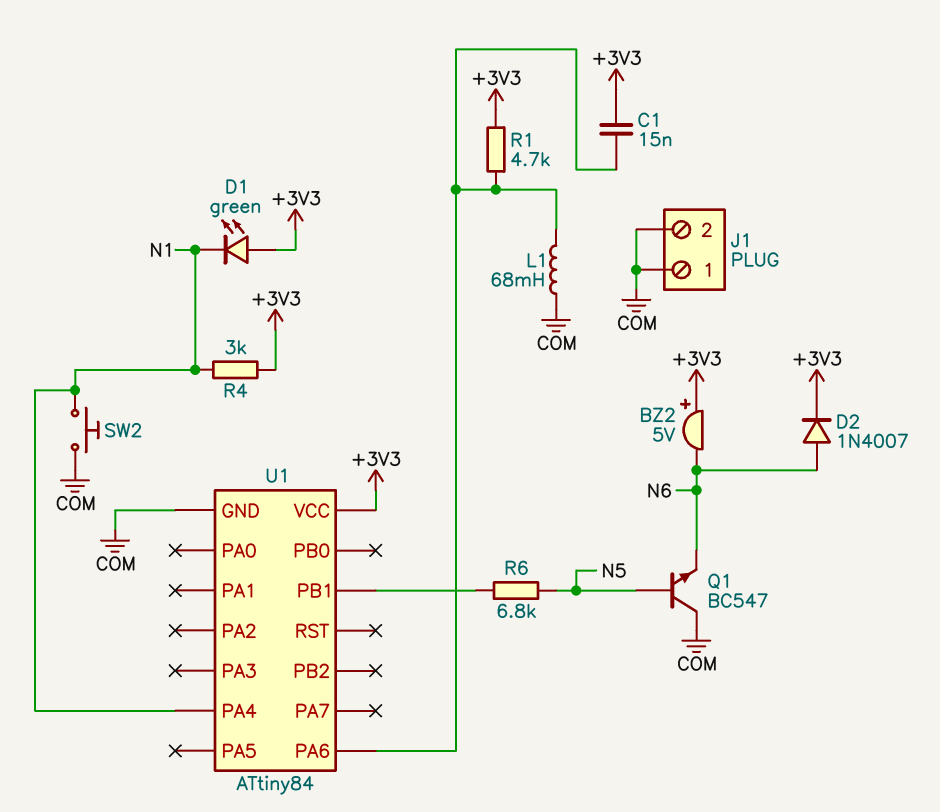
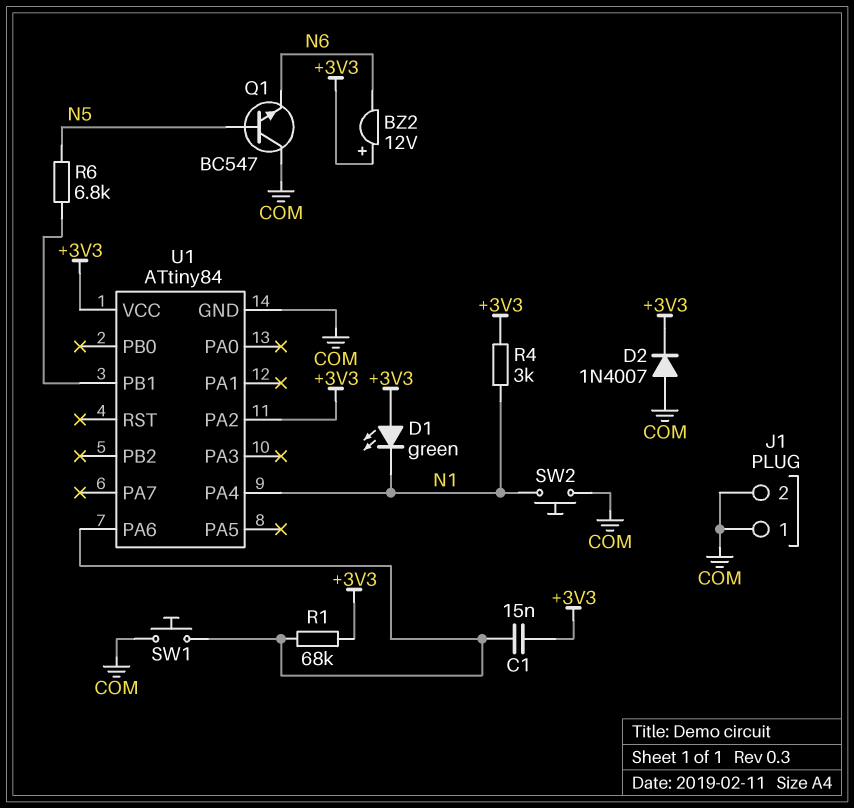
BZ2: buzzer 5V (plus +3V3, minus N6) -> buzzer 12V (plus +3V3, minus N6)
D2: diode 1N4007 (A N6, K +3V3) -> diode 1N4007 (A COM, K +3V3)
L1: 68mH (COM, U1/PA6) -> none
R1: 4.7k (+3V3, U1/PA6) -> 68k (+3V3, U1/PA6)
SW1: none -> button (COM, U1/PA6)
U1 pin PA2: none -> +3V3

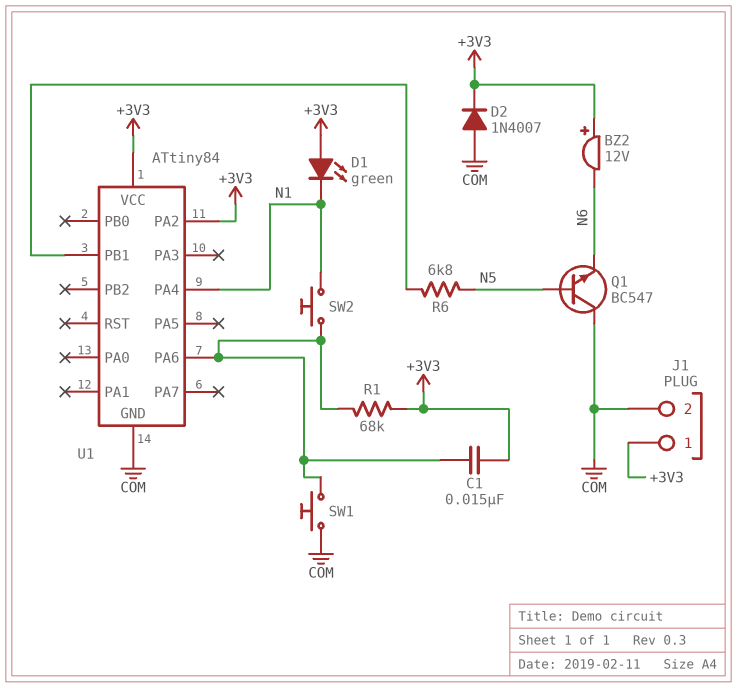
J1 pin 1: COM -> +3V3
R4: 3k (+3V3, N1) -> none
SW2: button (COM, N1) -> button (N1, U1/PA6)

